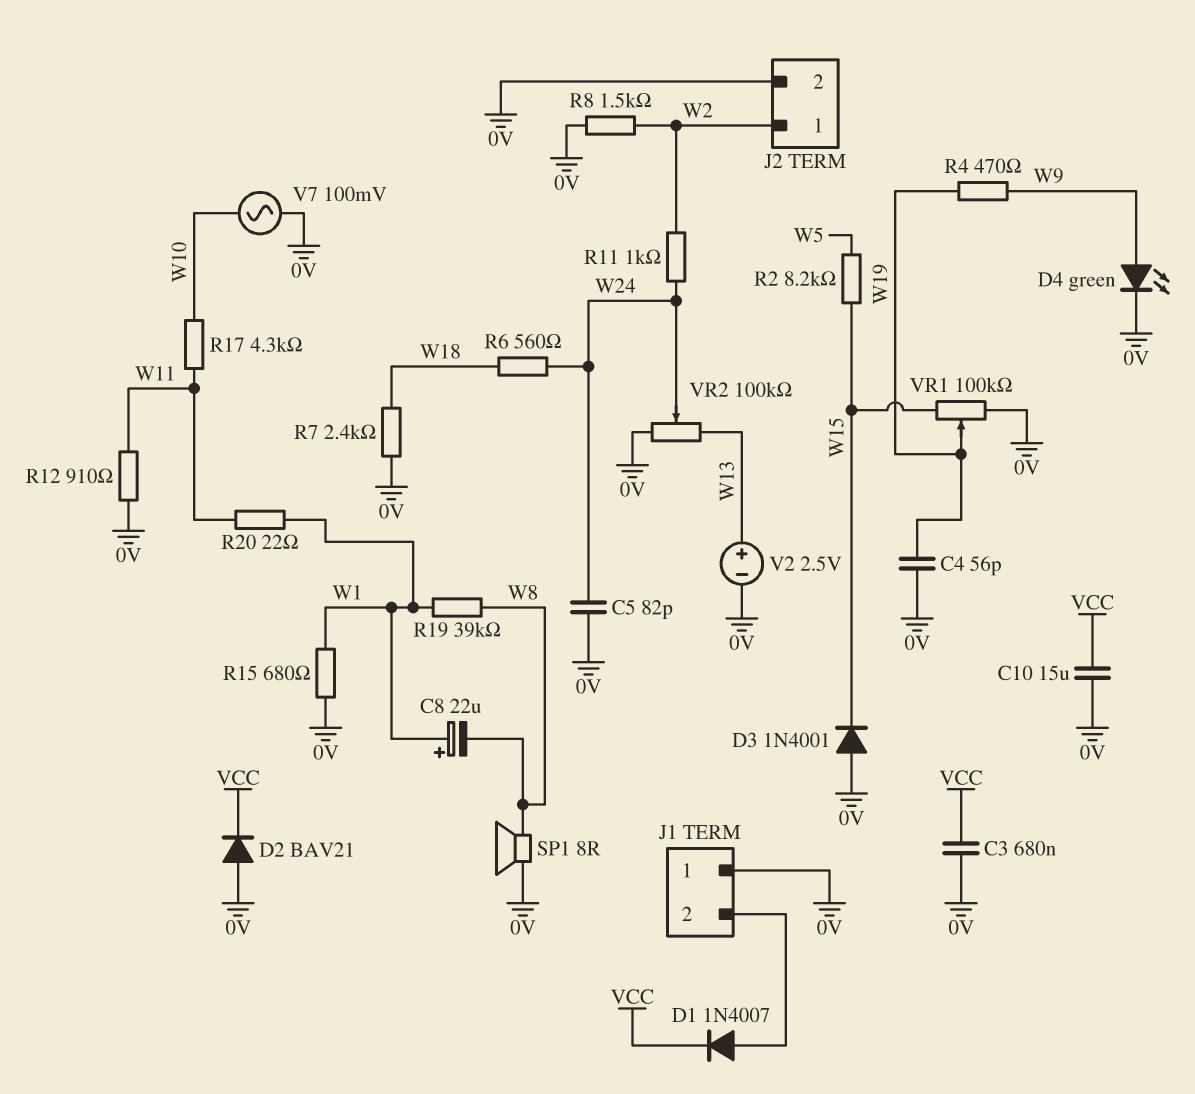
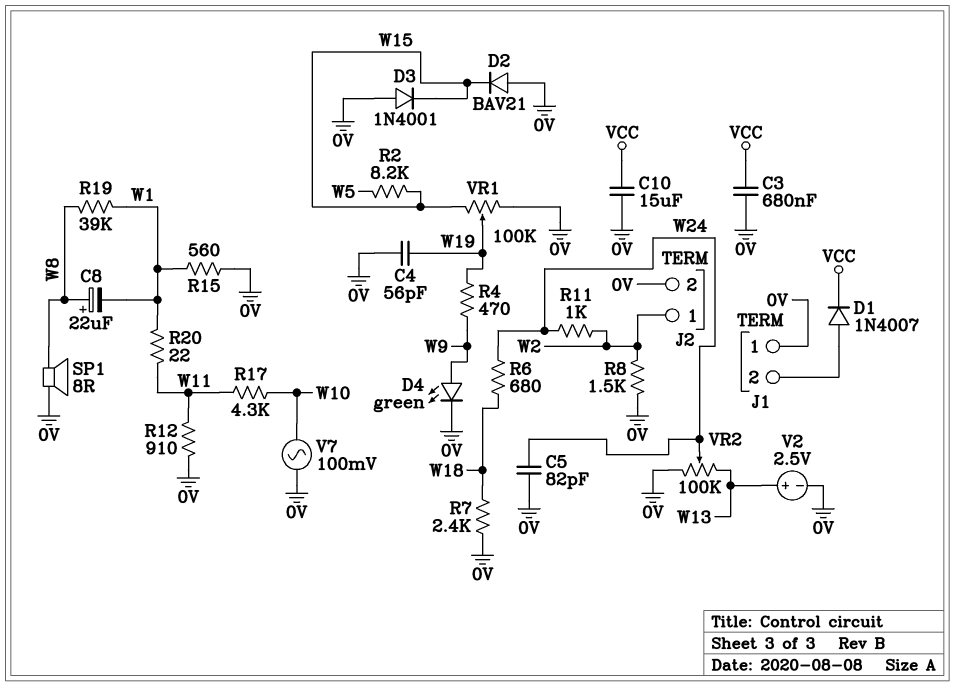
C8: 22uF (plus W1, minus W8) -> 22uF (plus W8, minus W1)
D2: diode BAV21 (A 0V, K VCC) -> diode BAV21 (A 0V, K W15)
R6: 560 (W18, W24) -> 680 (W18, W24)
R15: 680 (0V, W1) -> 560 (0V, W1)

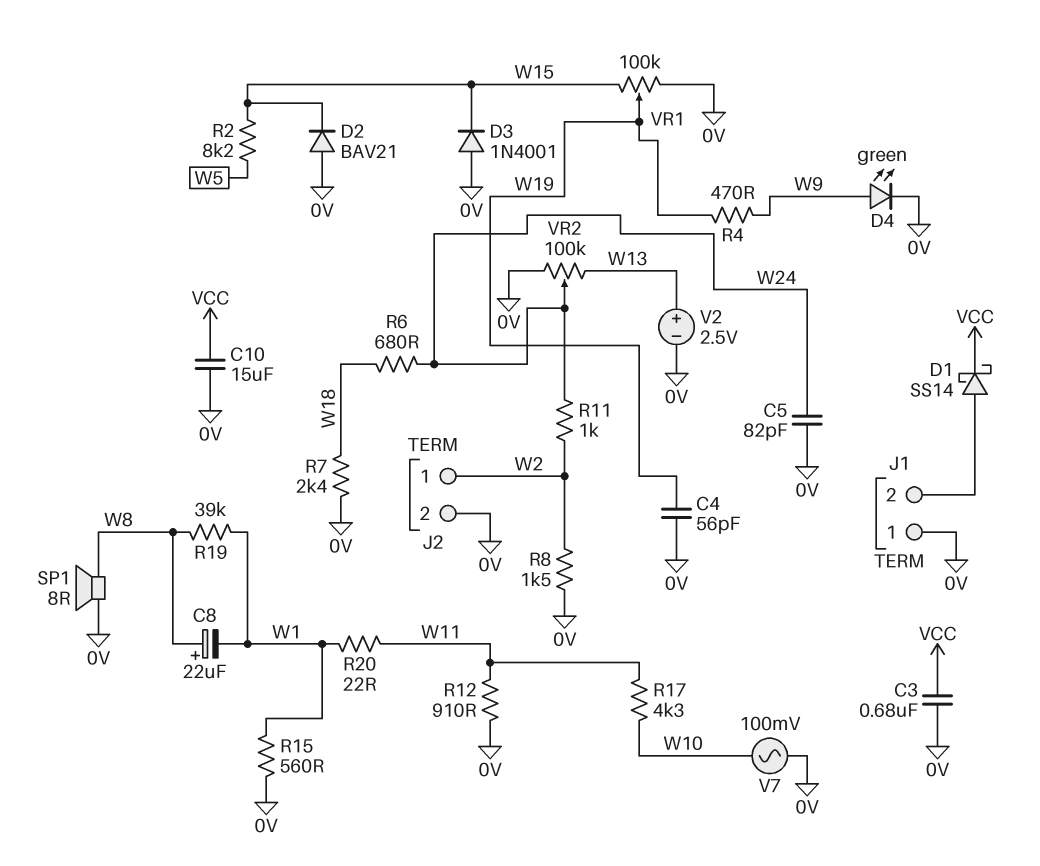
D1: diode 1N4007 (A J1/2, K VCC) -> schottky SS14 (A J1/2, K VCC)

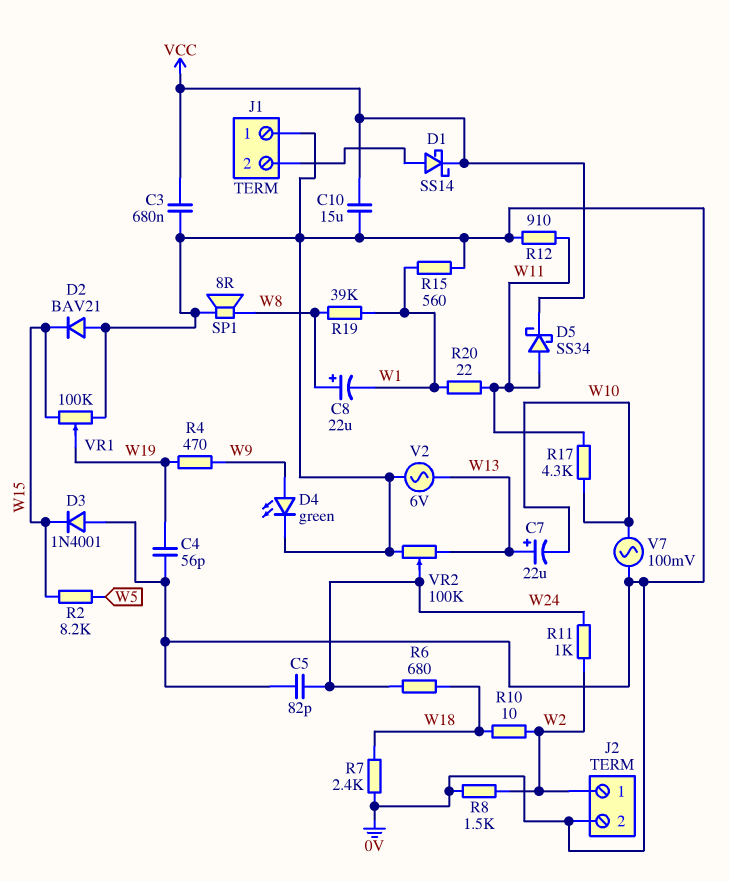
C7: none -> 22uF (plus W13, minus W10)
D5: none -> schottky SS34 (A W11, K VCC)
R10: none -> 10 (W2, W18)
V2: 2.5V (plus W13, minus 0V) -> AC 6V (0V, W13)

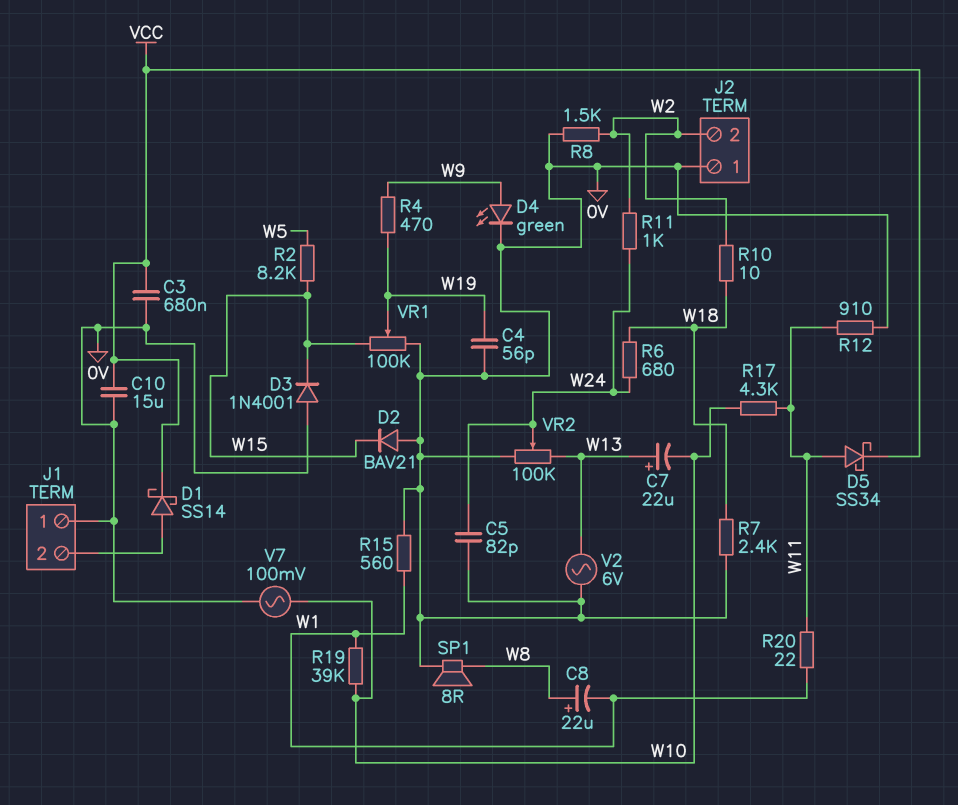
J2 pin 1: W2 -> 0V
J2 pin 2: 0V -> W2
R19: 39k (W1, W8) -> 39k (W1, W10)

